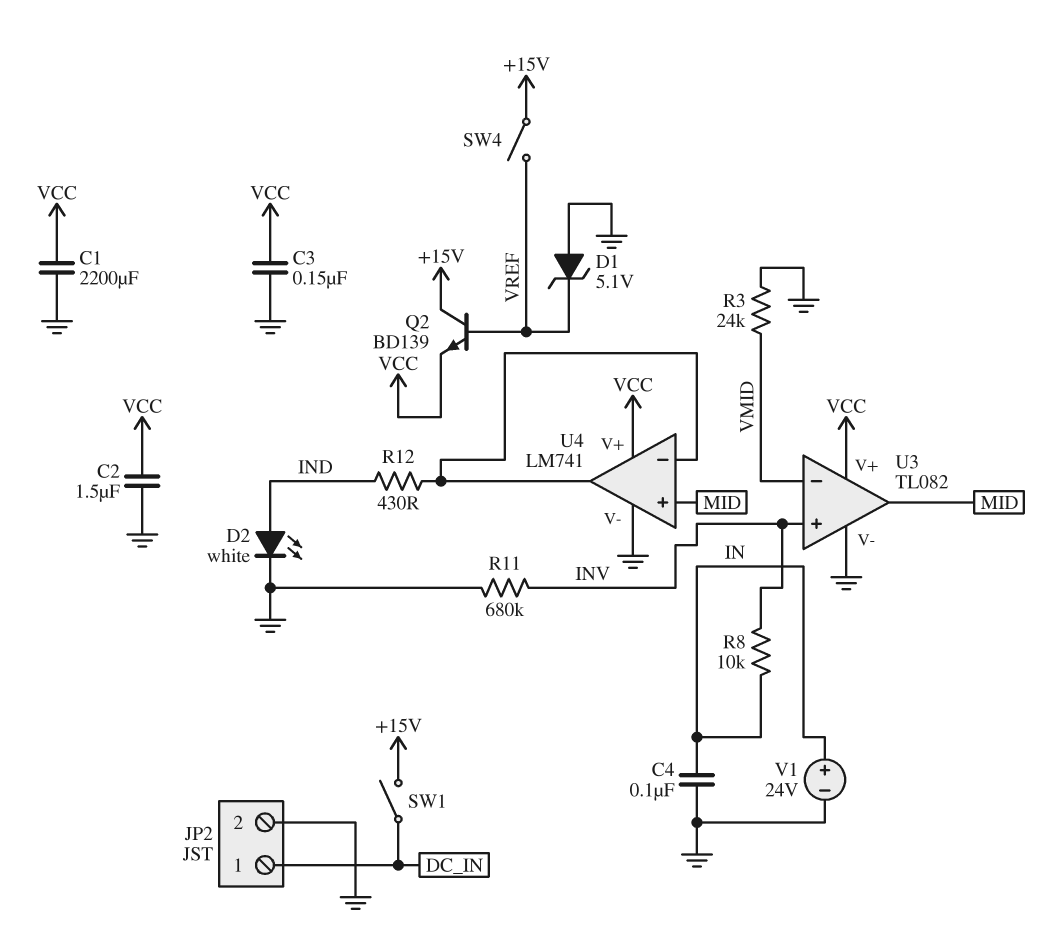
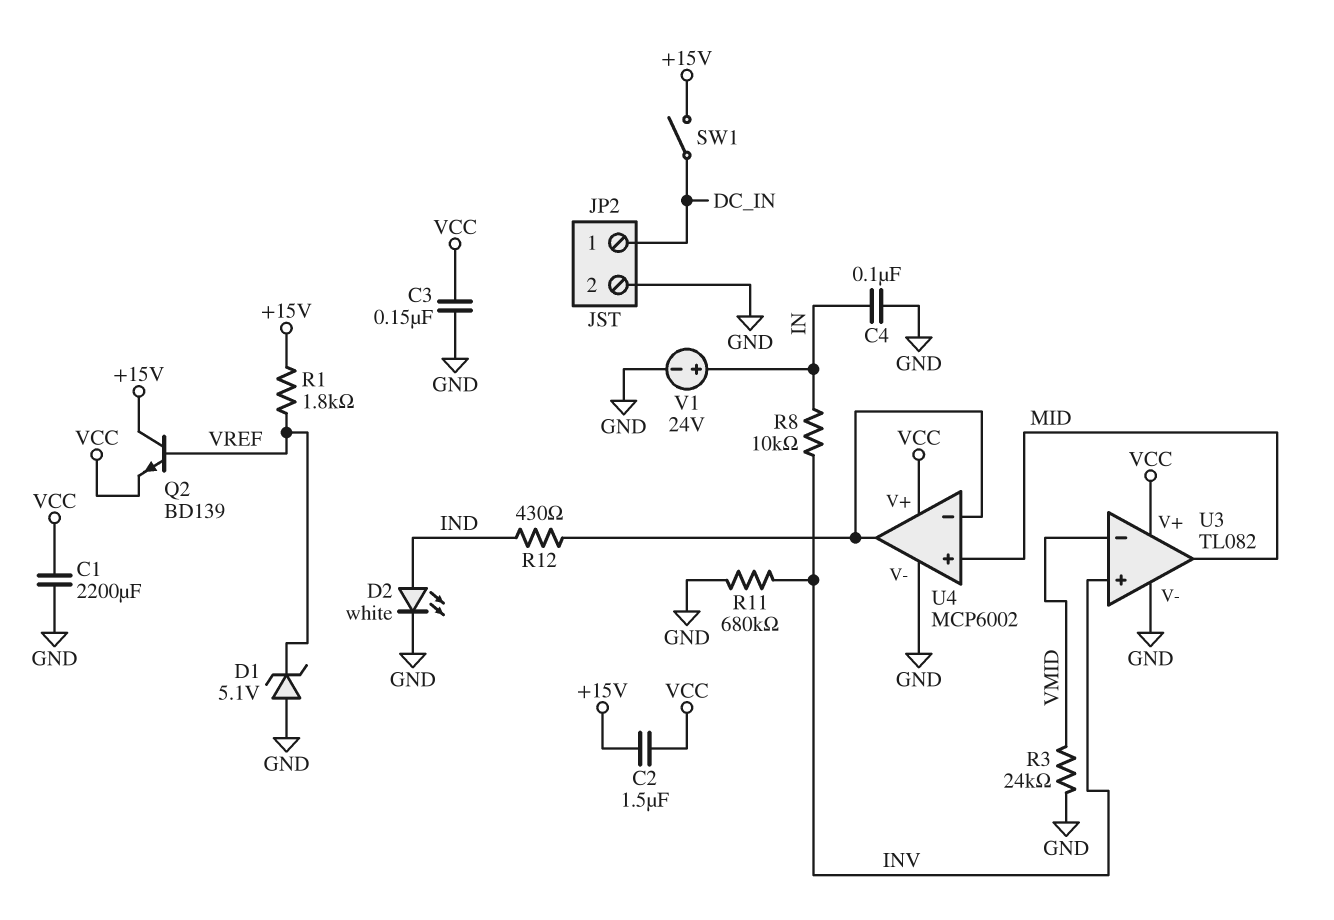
C2: 1.5uF (GND, VCC) -> 1.5uF (+15V, VCC)
R1: none -> 1.8k (+15V, VREF)
SW4: switch (+15V, VREF) -> none
U4: LM741 -> MCP6002

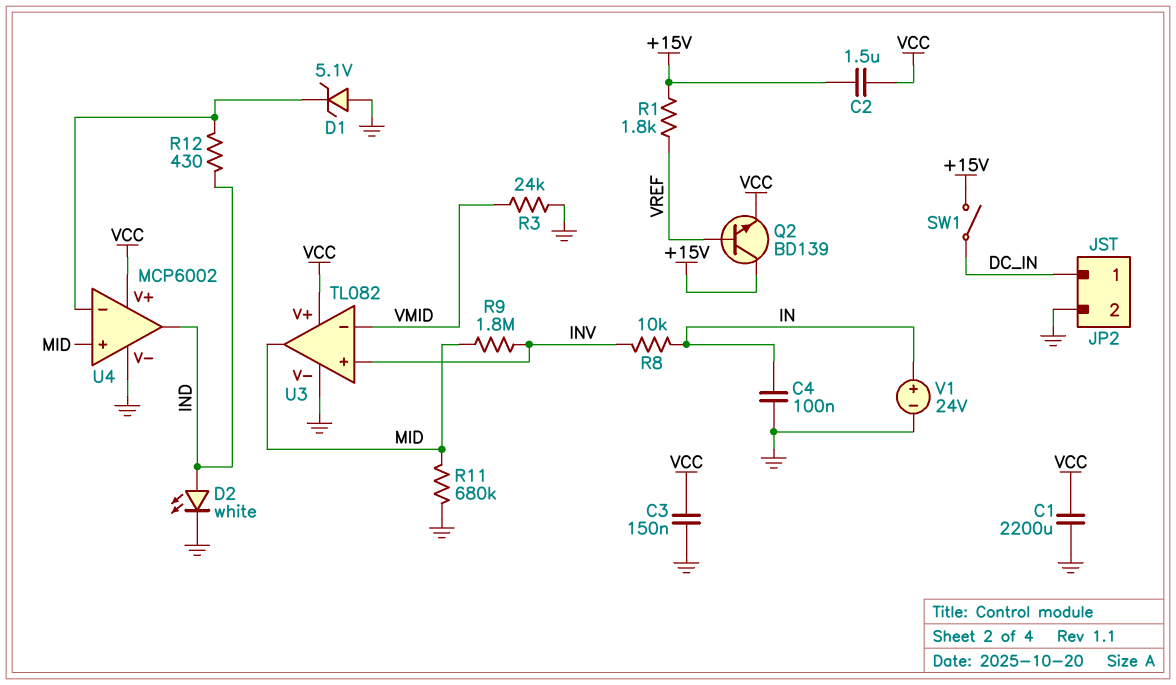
D1: zener 5.1V (A GND, K VREF) -> zener 5.1V (A GND, K U4/in-)
R9: none -> 1.8M (INV, MID)
R11: 680k (GND, INV) -> 680k (GND, MID)
U4 pin out: U4/in- -> IND

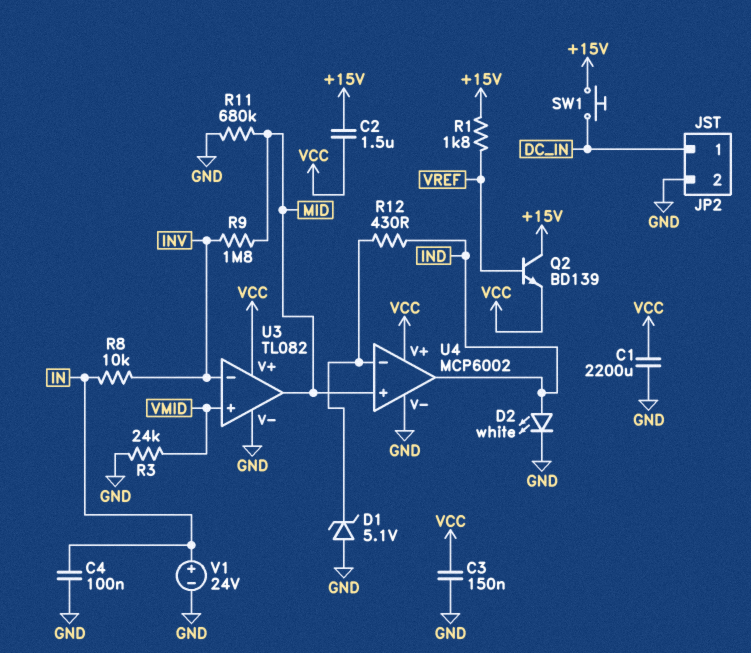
SW1: switch (+15V, DC_IN) -> button (+15V, DC_IN)
U3 pin in+: INV -> VMID
U3 pin in-: VMID -> INV

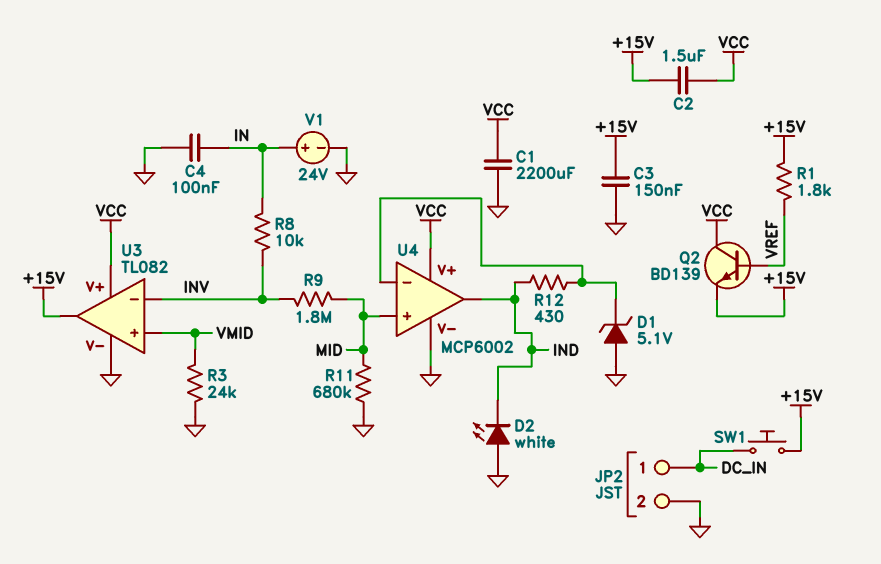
C3: 150nF (GND, VCC) -> 150nF (+15V, GND)
D2: LED white (A IND, K GND) -> LED white (A GND, K IND)
Q2: NPN BD139 (B VREF, C +15V, E VCC) -> NPN BD139 (B VREF, C VCC, E +15V)
U3 pin out: MID -> +15V

